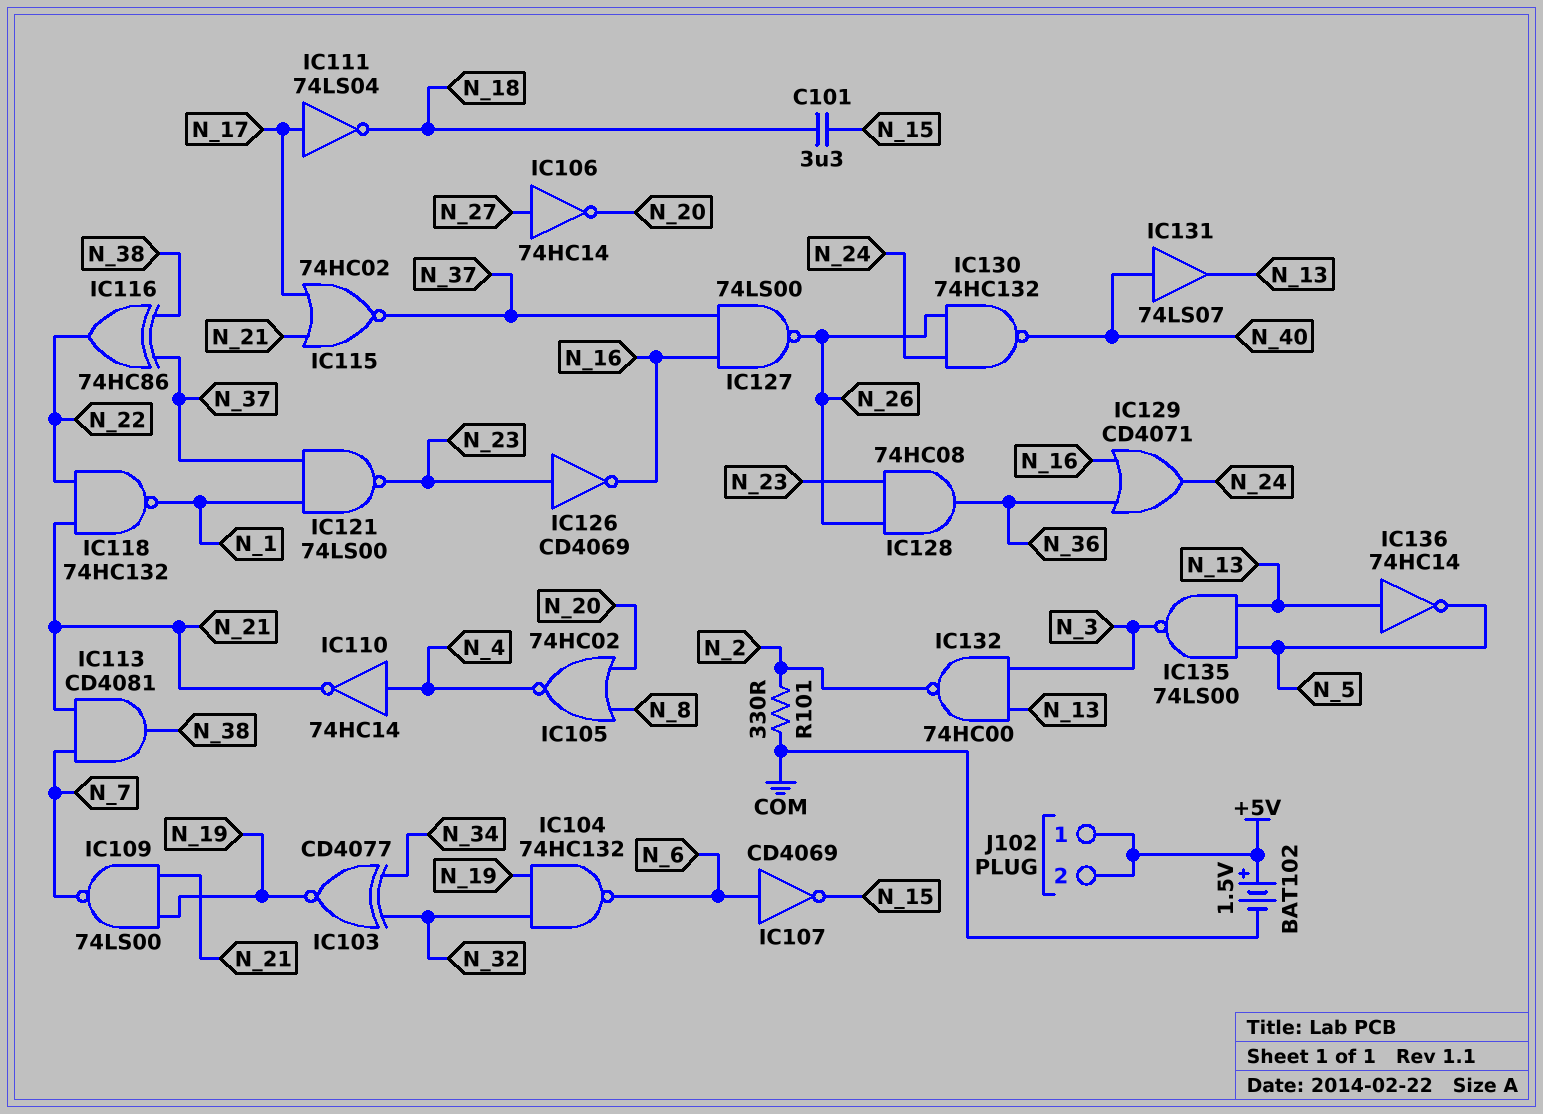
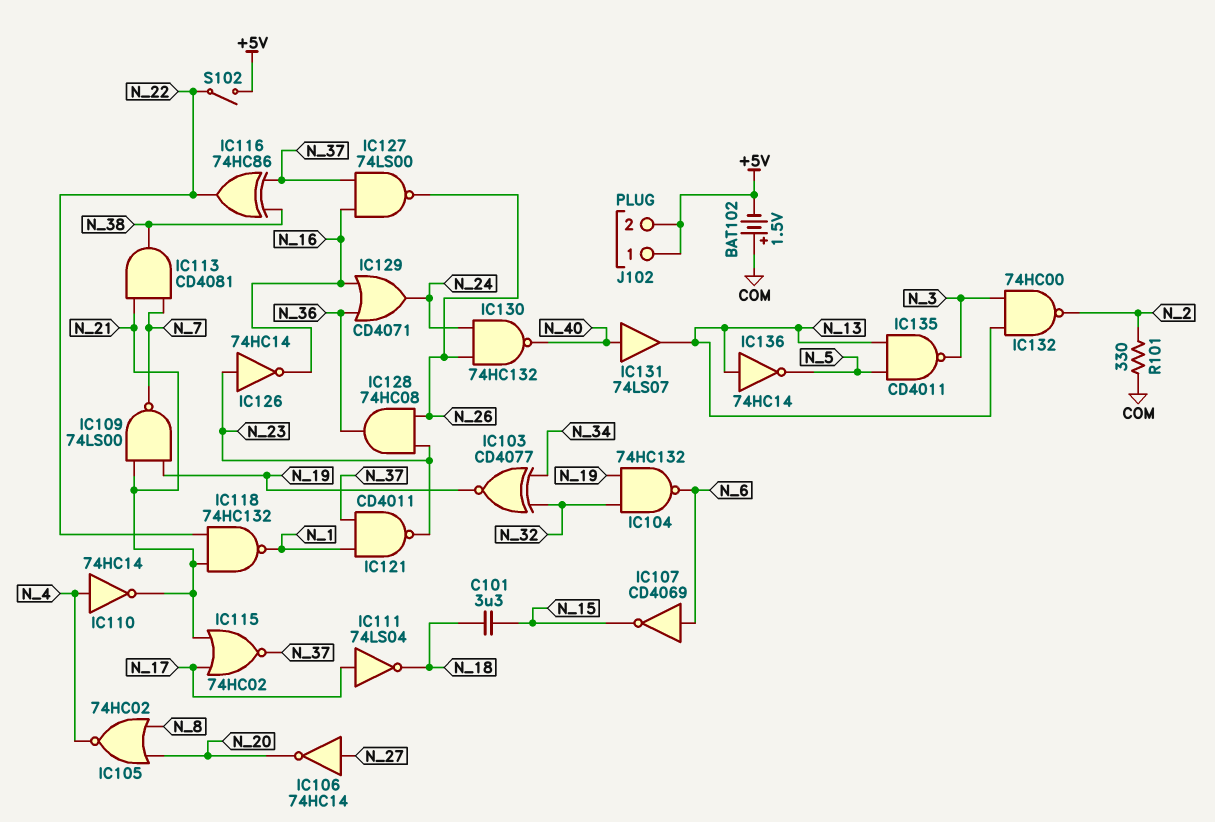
BAT102: 1.5V (plus +5V, minus COM) -> 1.5V (plus COM, minus +5V)
IC121: NAND 74LS00 (in N_1, in N_37, out N_23) -> NAND CD4011 (in N_1, in N_37, out N_23)
IC126: NOT CD4069 (in N_23, out N_16) -> NOT 74HC14 (in N_23, out N_16)
IC135: NAND 74LS00 (in N_5, in N_13, out N_3) -> NAND CD4011 (in N_5, in N_13, out N_3)
S102: none -> switch (+5V, N_22)

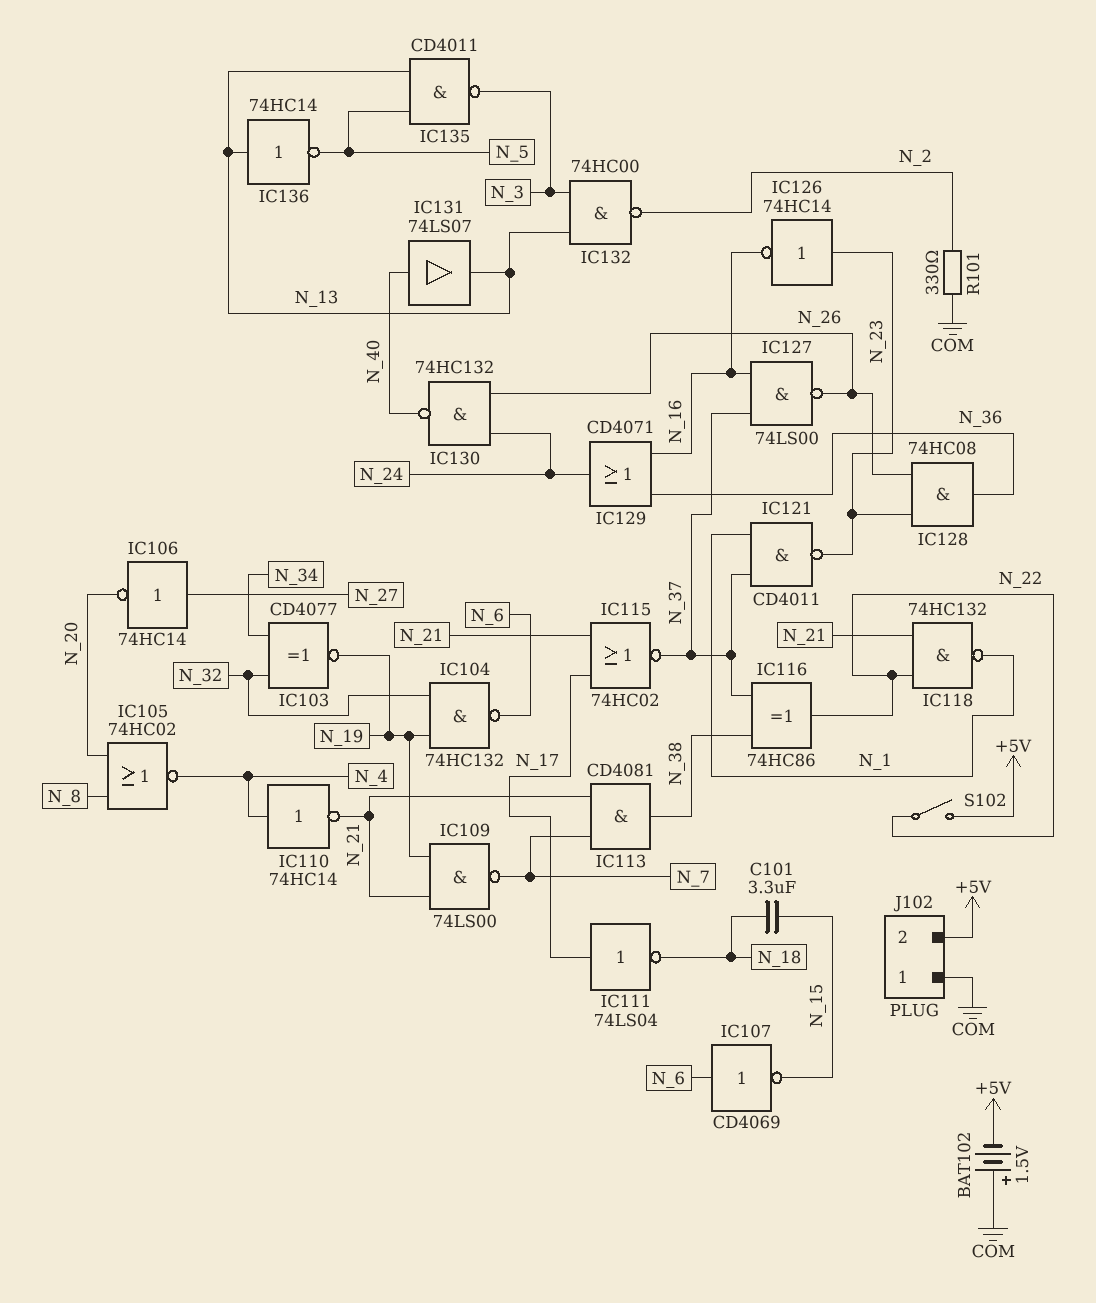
J102 pin 1: +5V -> COM

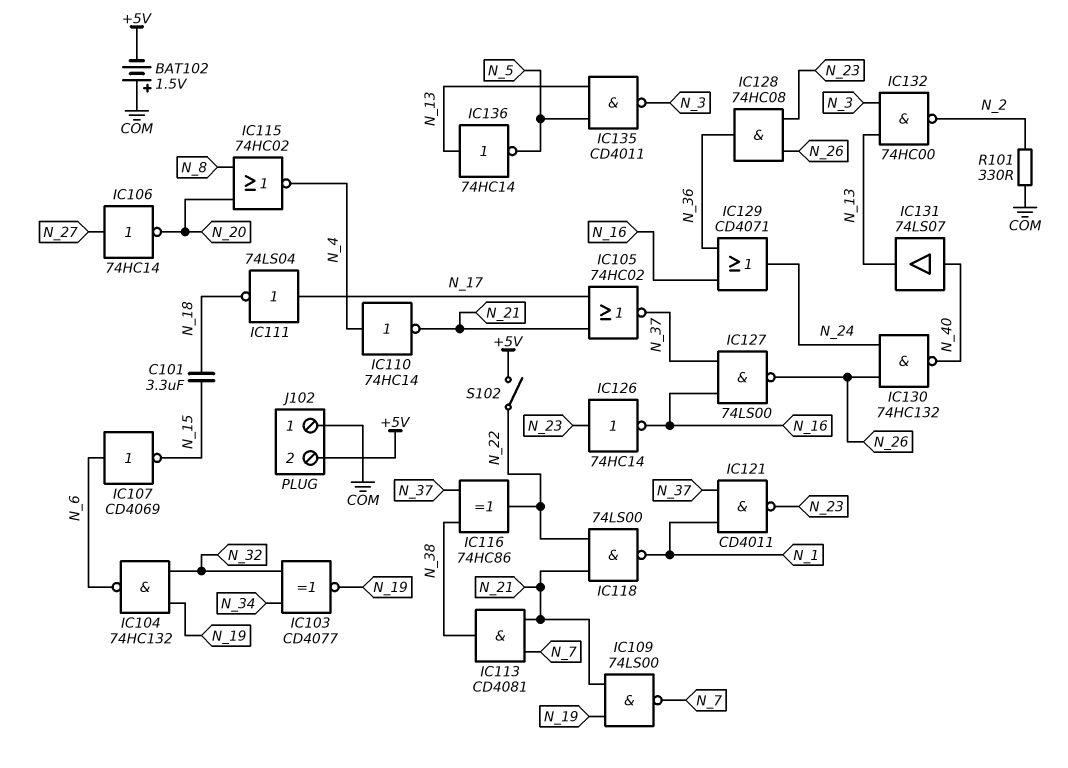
IC105: NOR 74HC02 (in N_8, in N_20, out N_4) -> NOR 74HC02 (in N_17, in N_21, out N_37)
IC115: NOR 74HC02 (in N_17, in N_21, out N_37) -> NOR 74HC02 (in N_8, in N_20, out N_4)
IC118: NAND 74HC132 (in N_21, in N_22, out N_1) -> NAND 74LS00 (in N_21, in N_22, out N_1)

